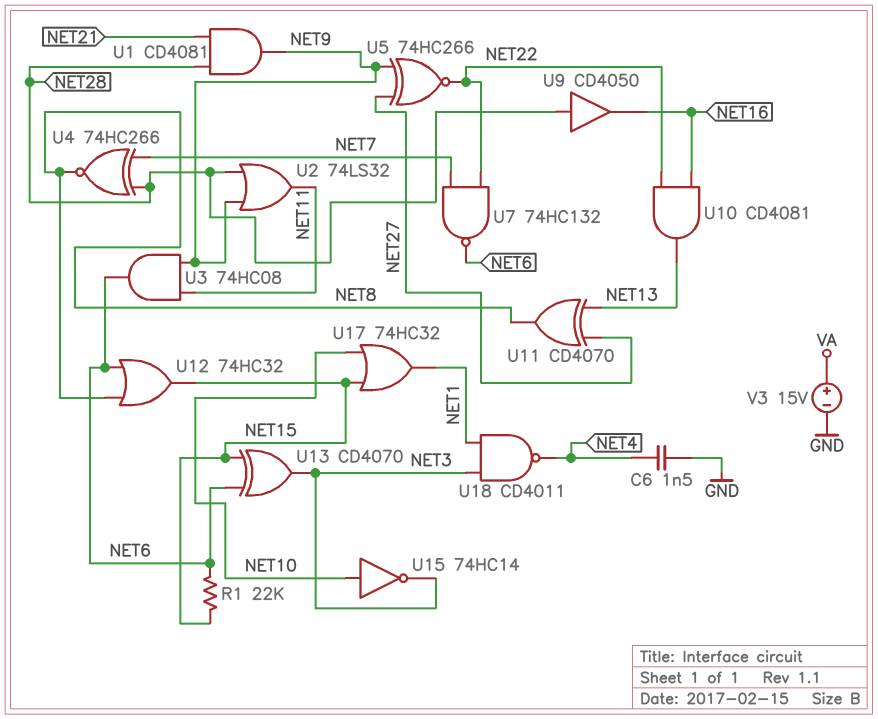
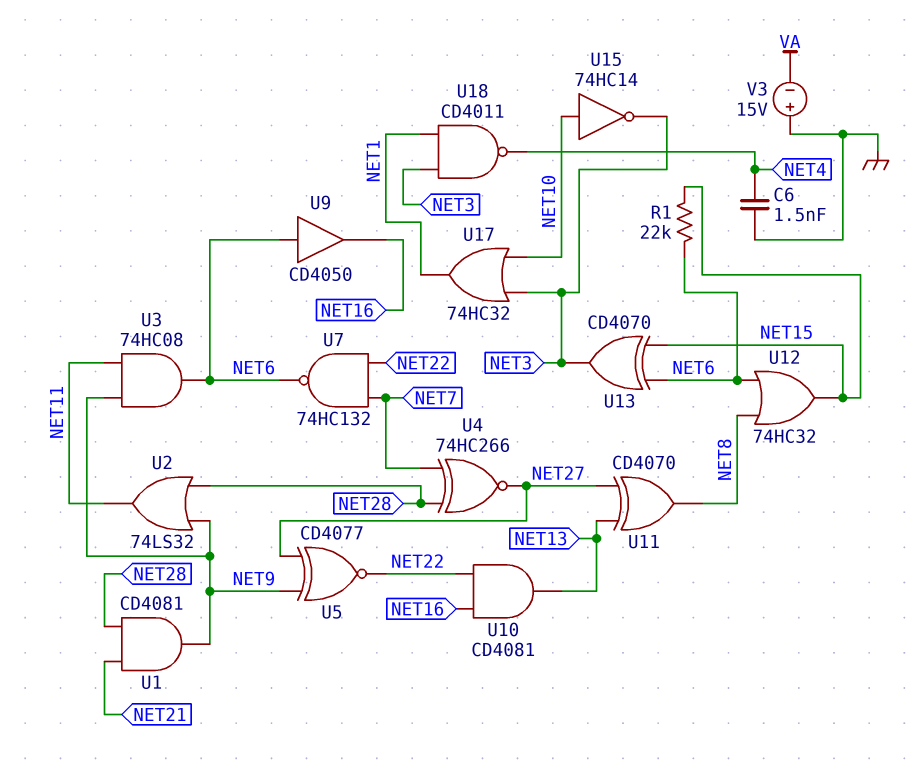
U4: XNOR 74HC266 (in NET7, in NET28, out NET8) -> XNOR 74HC266 (in NET7, in NET28, out NET27)
U5: XNOR 74HC266 (in NET9, in NET27, out NET22) -> XNOR CD4077 (in NET9, in NET27, out NET22)
U9: buffer CD4050 (in NET28, out NET16) -> buffer CD4050 (in NET6, out NET16)
U17: OR 74HC32 (in NET10, in NET15, out NET1) -> OR 74HC32 (in NET3, in NET10, out NET1)
V3: 15V (plus VA, minus GND) -> 15V (plus GND, minus VA)

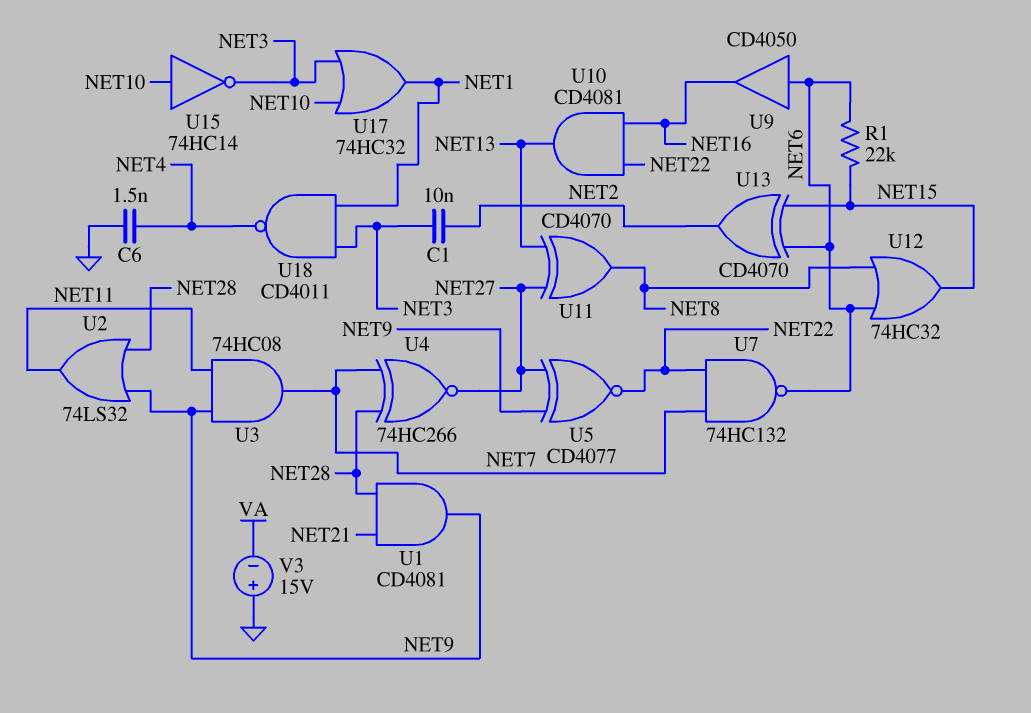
C1: none -> 10nF (NET2, NET3)
U3: AND 74HC08 (in NET9, in NET11, out NET6) -> AND 74HC08 (in NET9, in NET11, out NET7)
U13: XOR CD4070 (in NET6, in NET15, out NET3) -> XOR CD4070 (in NET6, in NET15, out NET2)

